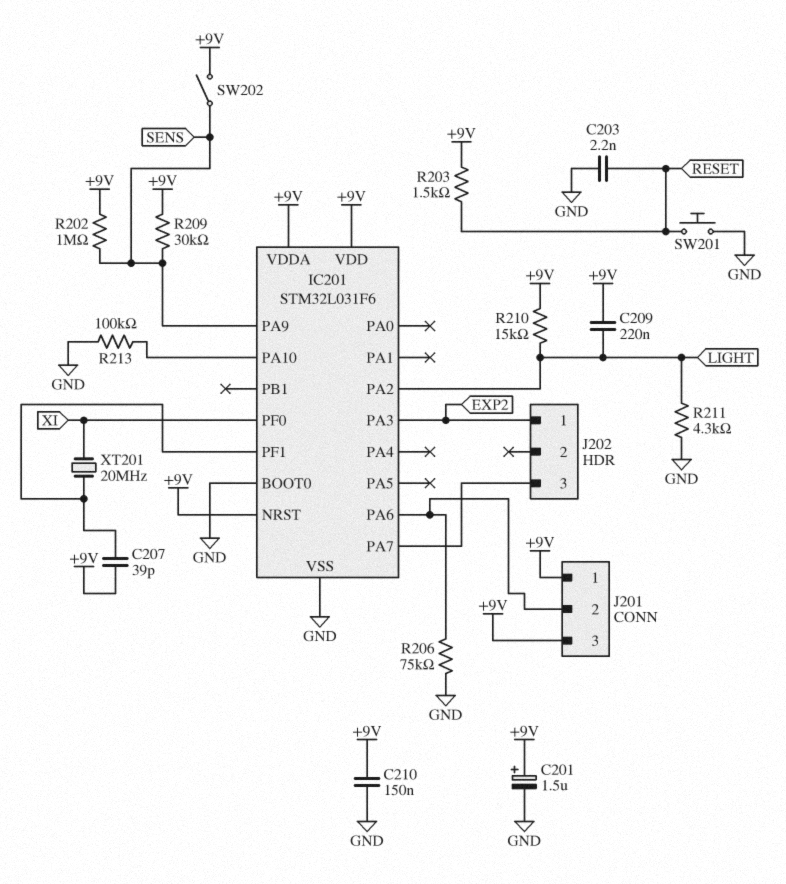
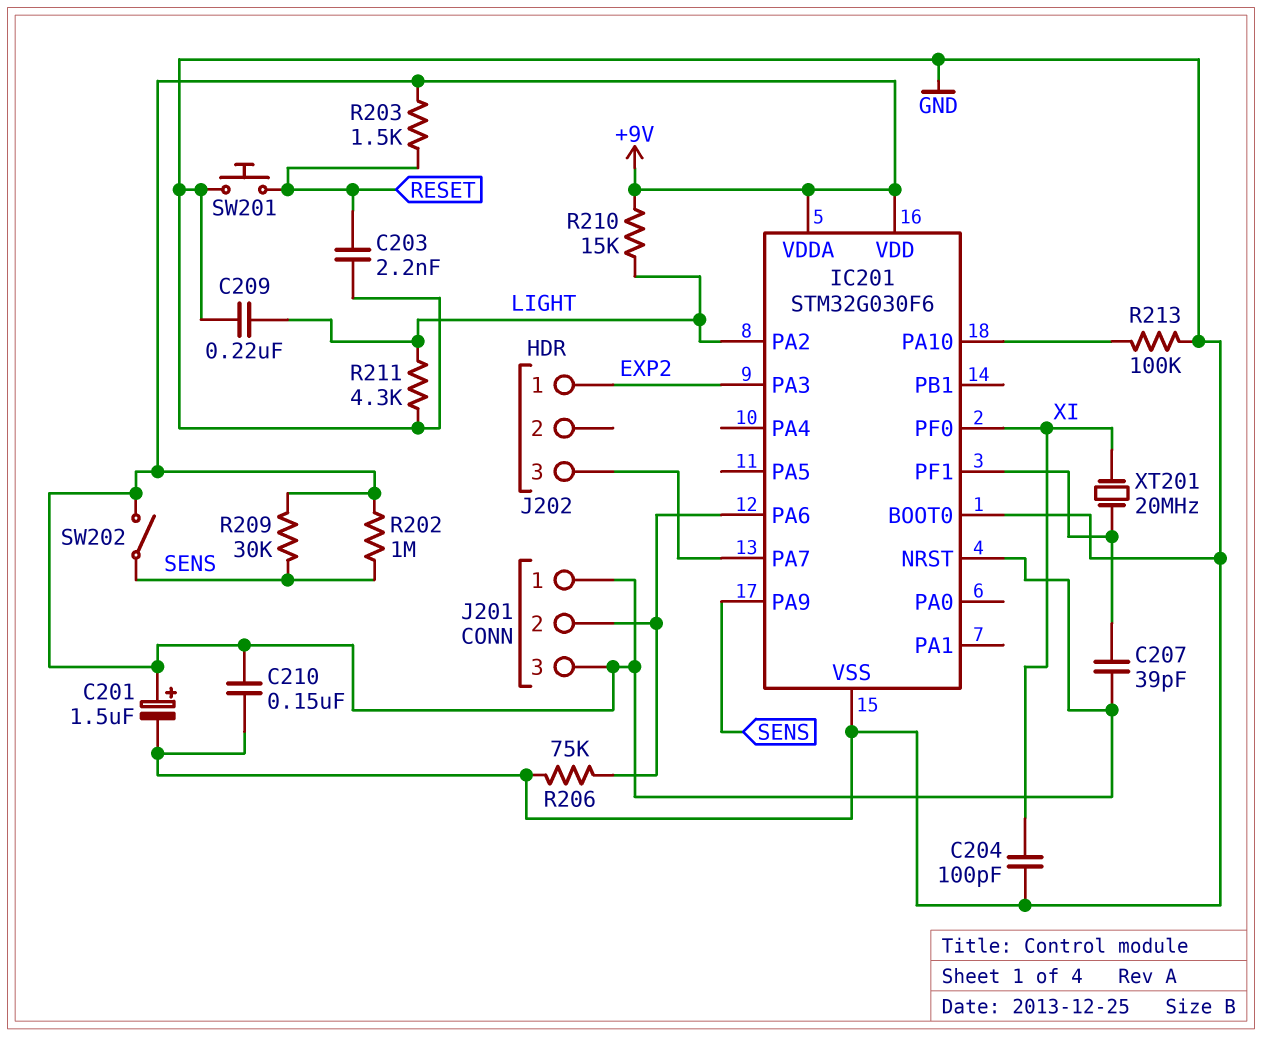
C204: none -> 100pF (GND, XI)
C209: 220nF (+9V, LIGHT) -> 220nF (GND, LIGHT)
IC201: STM32L031F6 -> STM32G030F6

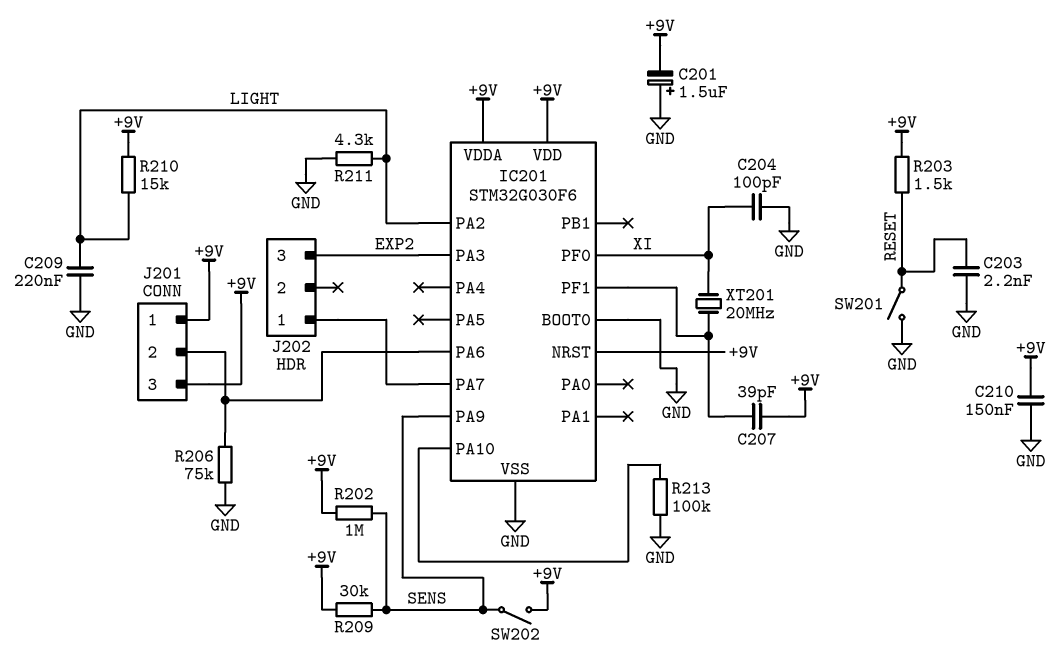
C201: 1.5uF (plus +9V, minus GND) -> 1.5uF (plus GND, minus +9V)
J202 pin 1: EXP2 -> IC201/PA7
J202 pin 3: IC201/PA7 -> EXP2
SW201: button (GND, RESET) -> switch (GND, RESET)

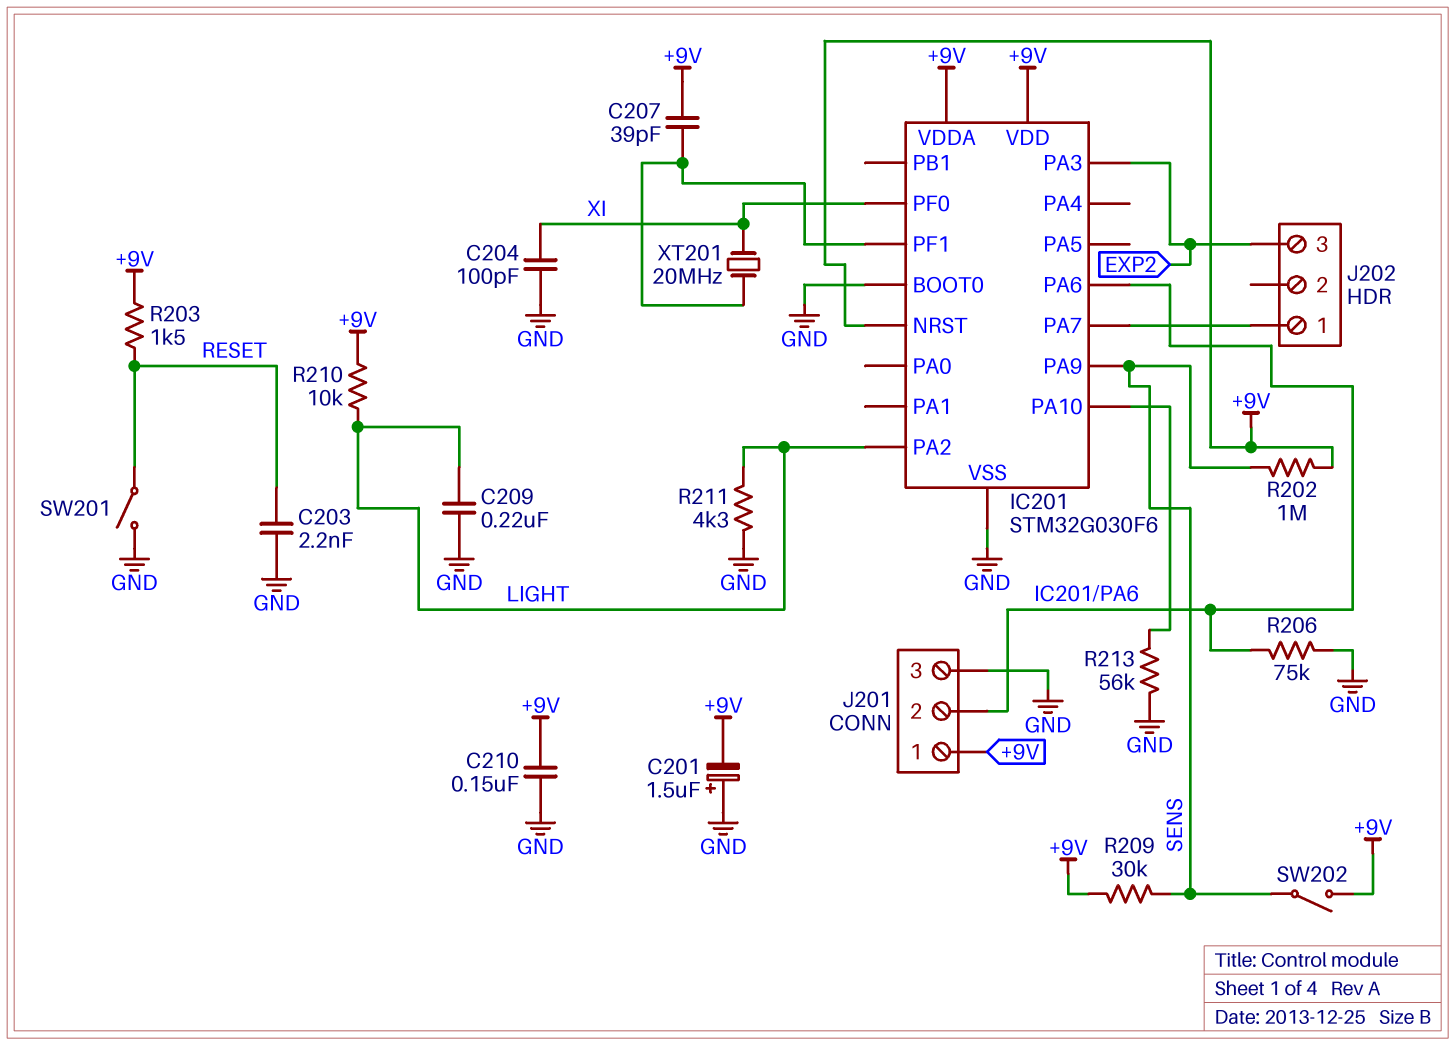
J201 pin 3: +9V -> GND
R210: 15k (+9V, LIGHT) -> 10k (+9V, LIGHT)
R213: 100k (GND, IC201/PA10) -> 56k (GND, IC201/PA10)

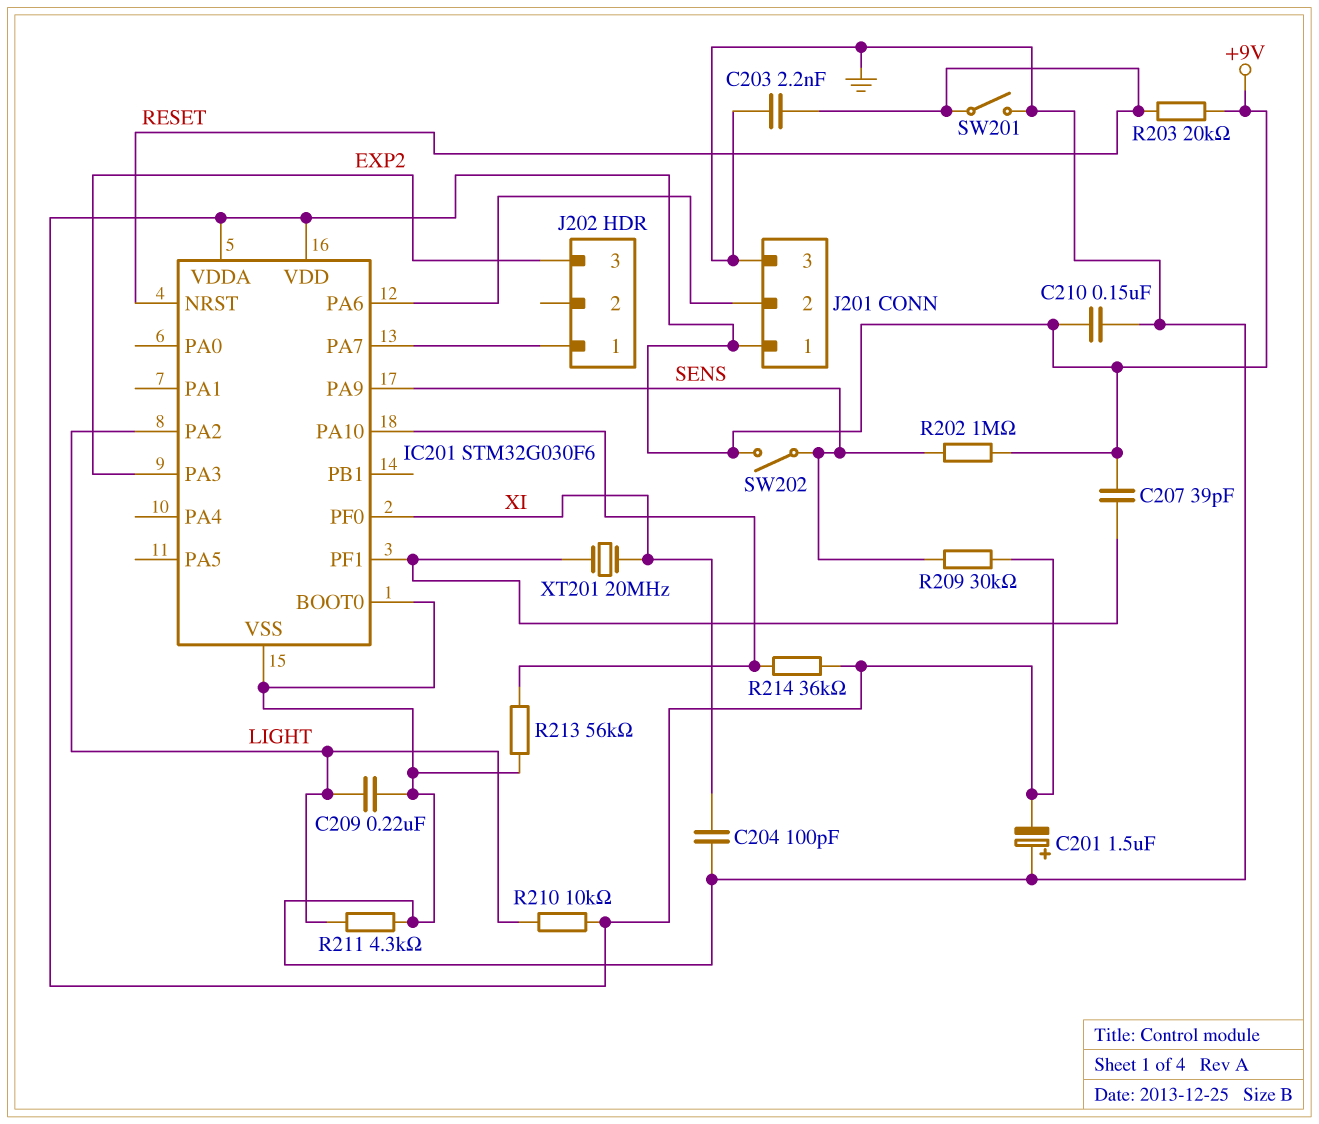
IC201 pin NRST: +9V -> RESET
R203: 1.5k (+9V, RESET) -> 20k (+9V, RESET)
R206: 75k (GND, IC201/PA6) -> none
R214: none -> 36k (+9V, IC201/PA10)

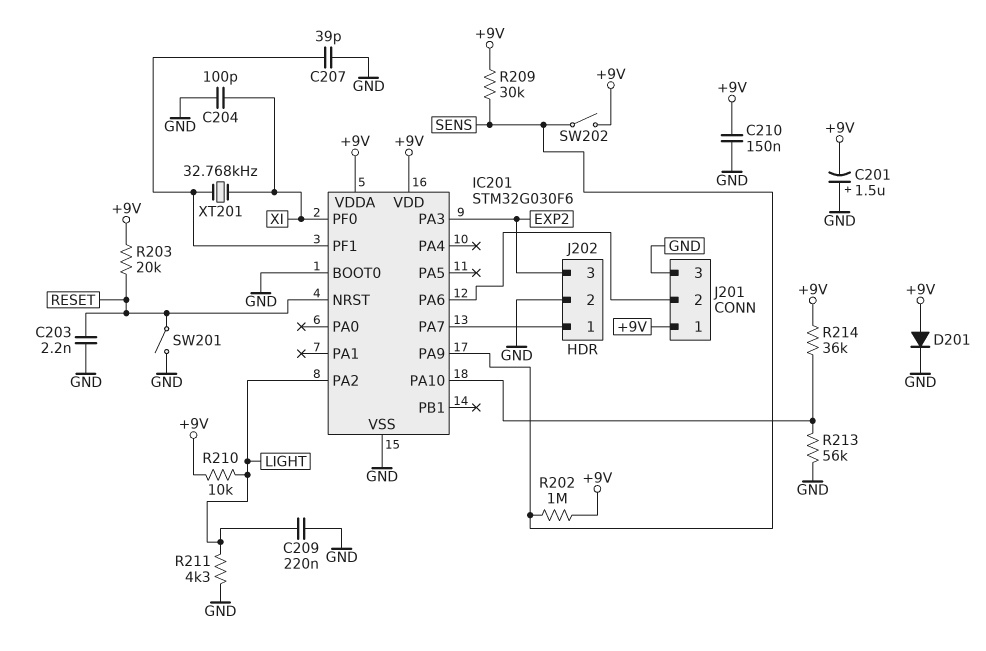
C207: 39pF (+9V, IC201/PF1) -> 39pF (GND, IC201/PF1)
D201: none -> diode (A +9V, K GND)
J202 pin 2: none -> GND
XT201: 20MHz (IC201/PF1, XI) -> 32.768kHz (IC201/PF1, XI)

